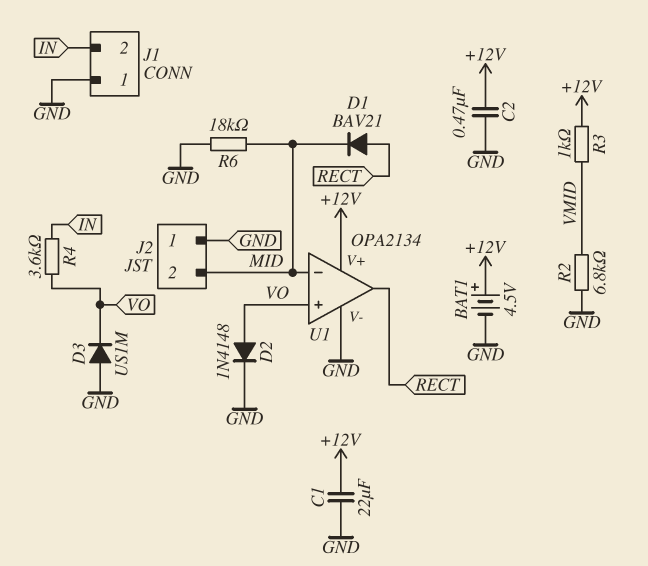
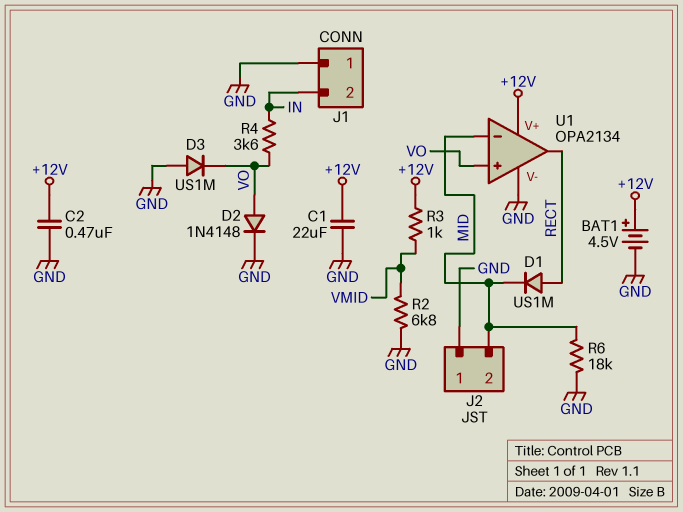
D1: diode BAV21 (A RECT, K MID) -> diode US1M (A RECT, K MID)

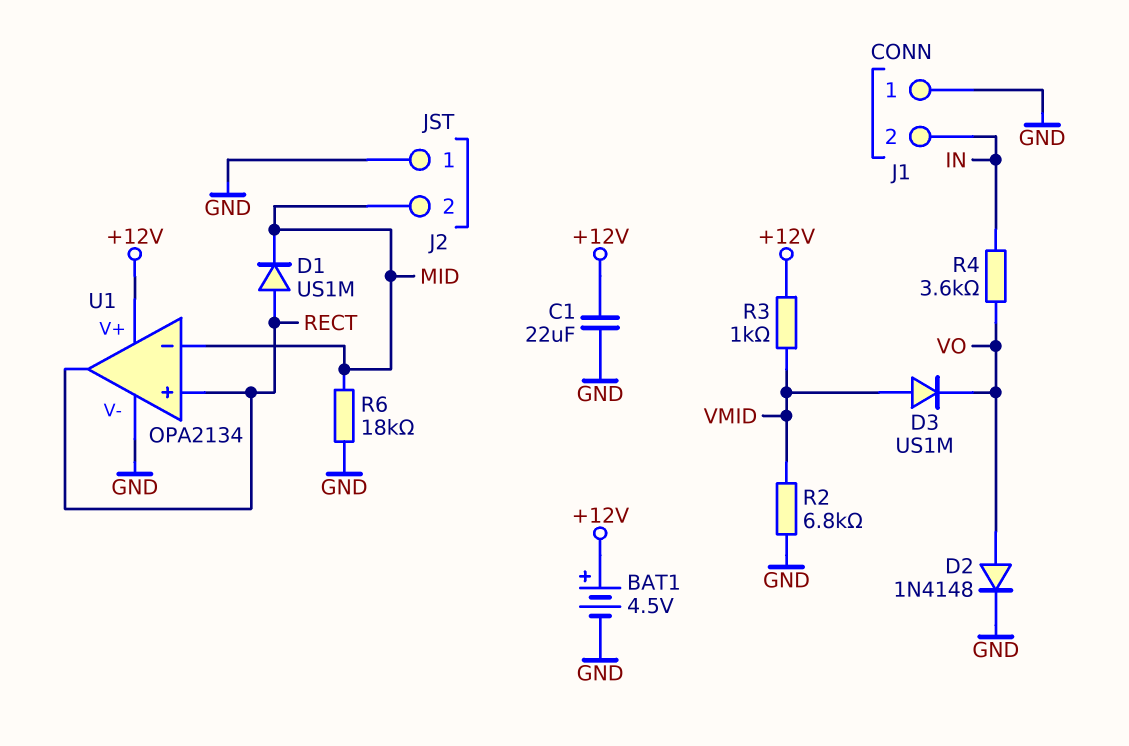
C2: 470nF (+12V, GND) -> none
D3: diode US1M (A GND, K VO) -> diode US1M (A VMID, K VO)
U1 pin in+: VO -> RECT

